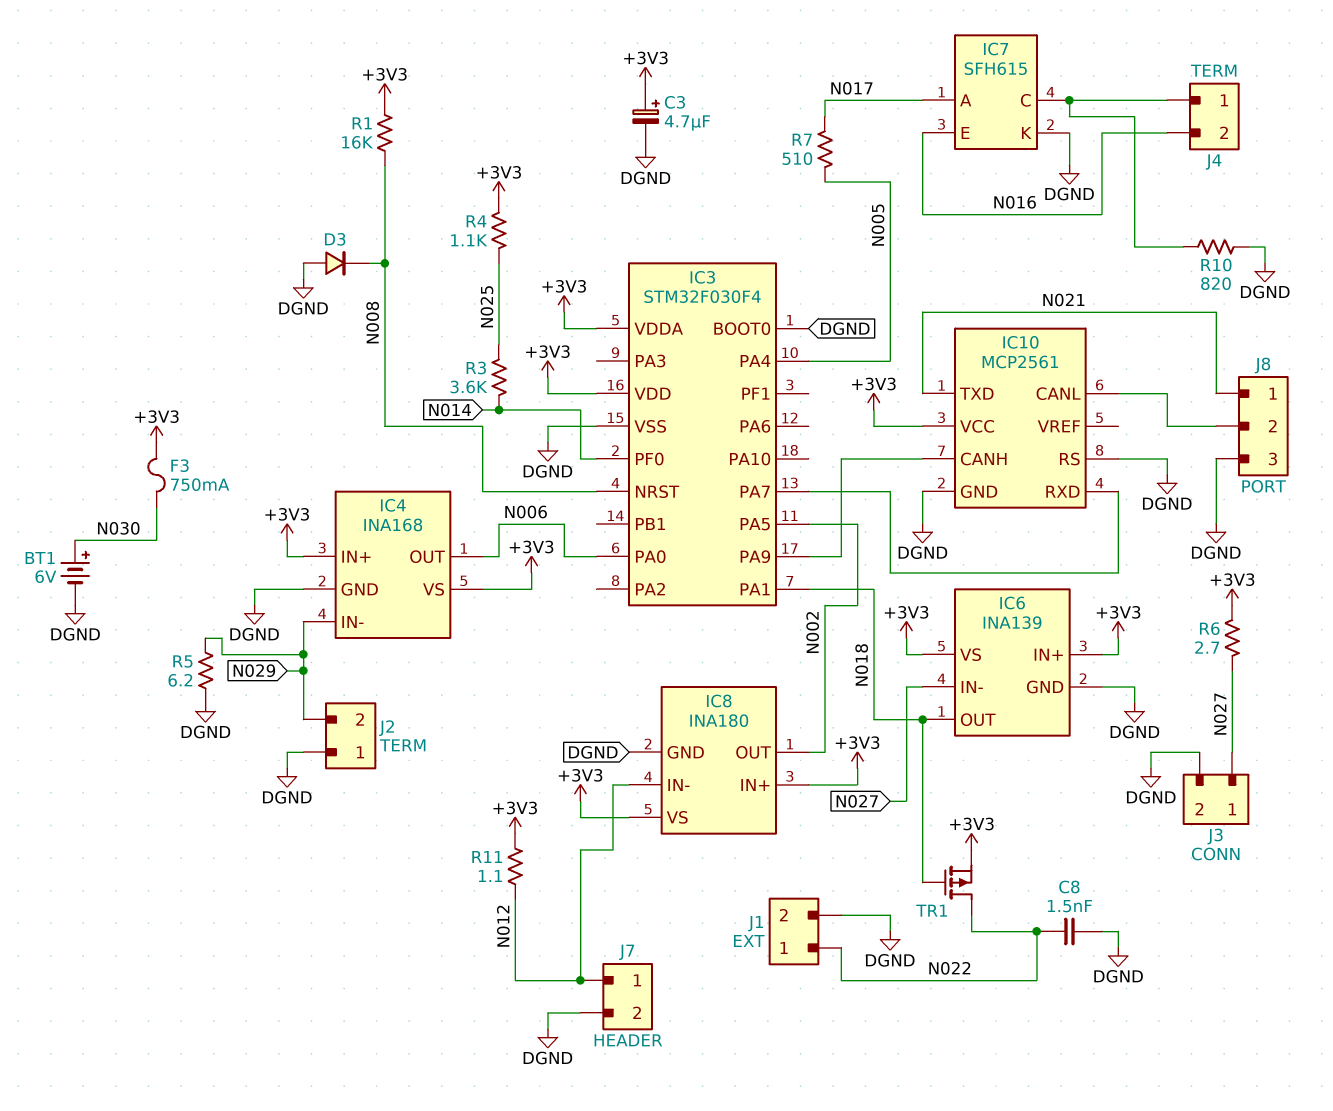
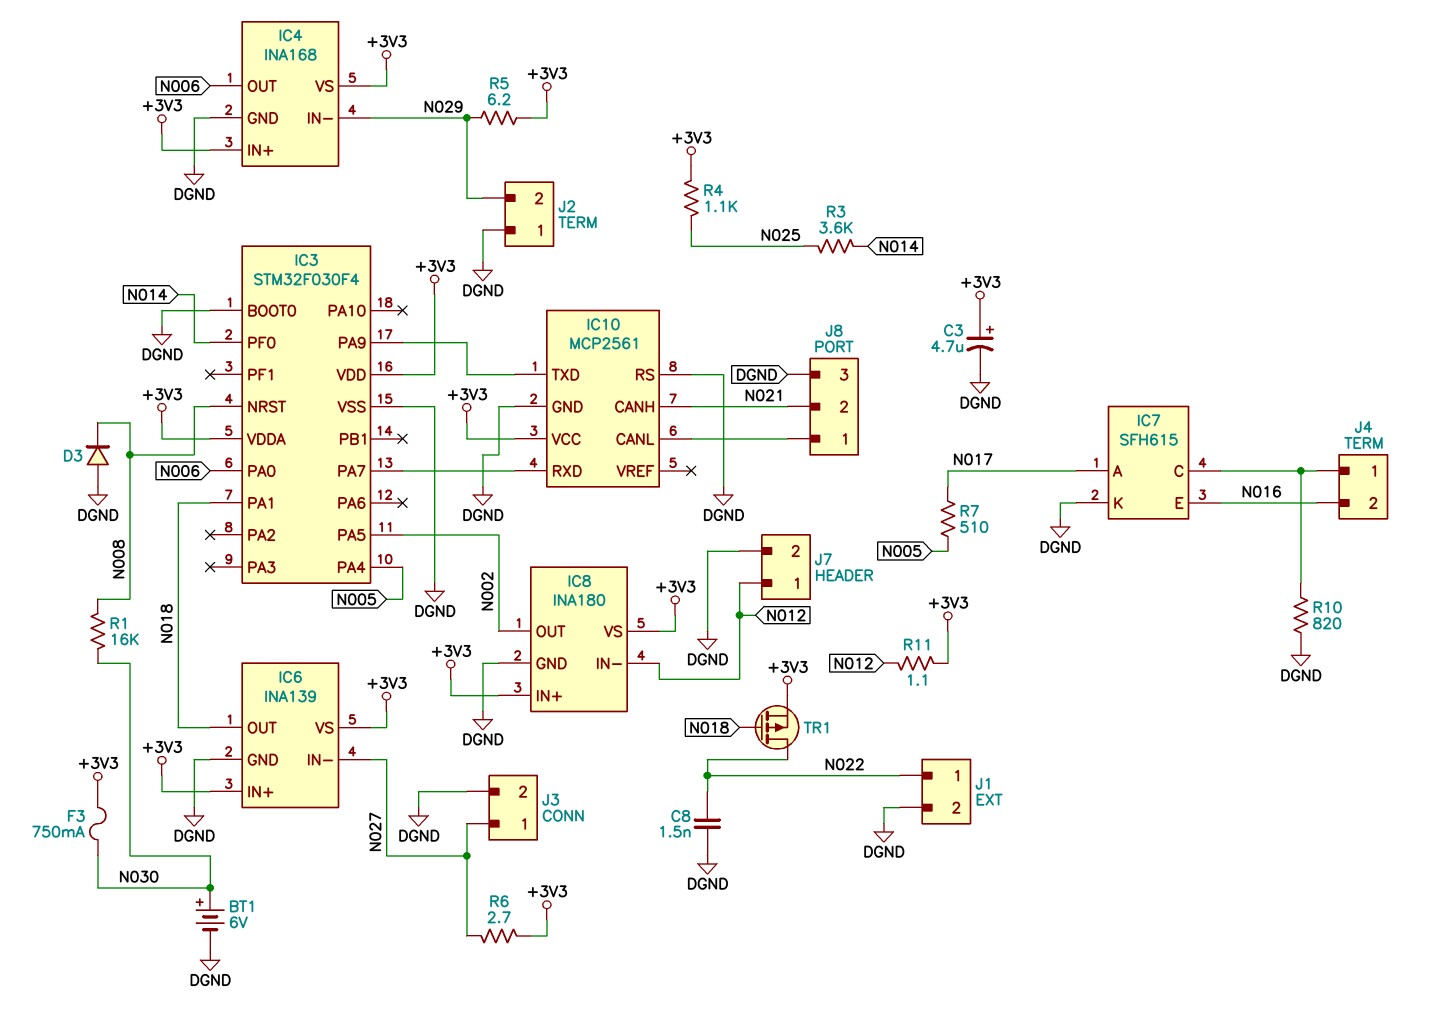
IC10 pin CANH: IC3/PA9 -> N021
IC10 pin TXD: N021 -> IC3/PA9
J8 pin 1: N021 -> IC10/CANL
J8 pin 2: IC10/CANL -> N021
R1: 16k (+3V3, N008) -> 16k (N008, N030)
R5: 6.2 (DGND, N029) -> 6.2 (+3V3, N029)

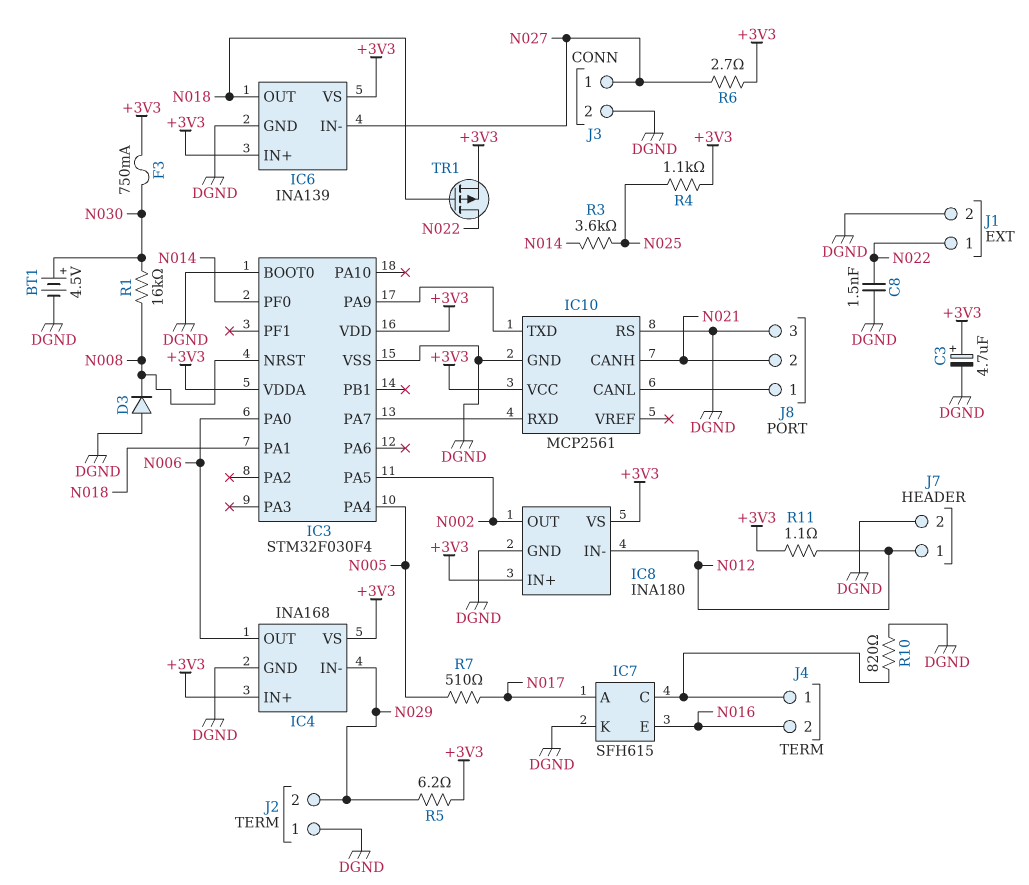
BT1: 6V (plus N030, minus DGND) -> 4.5V (plus N030, minus DGND)

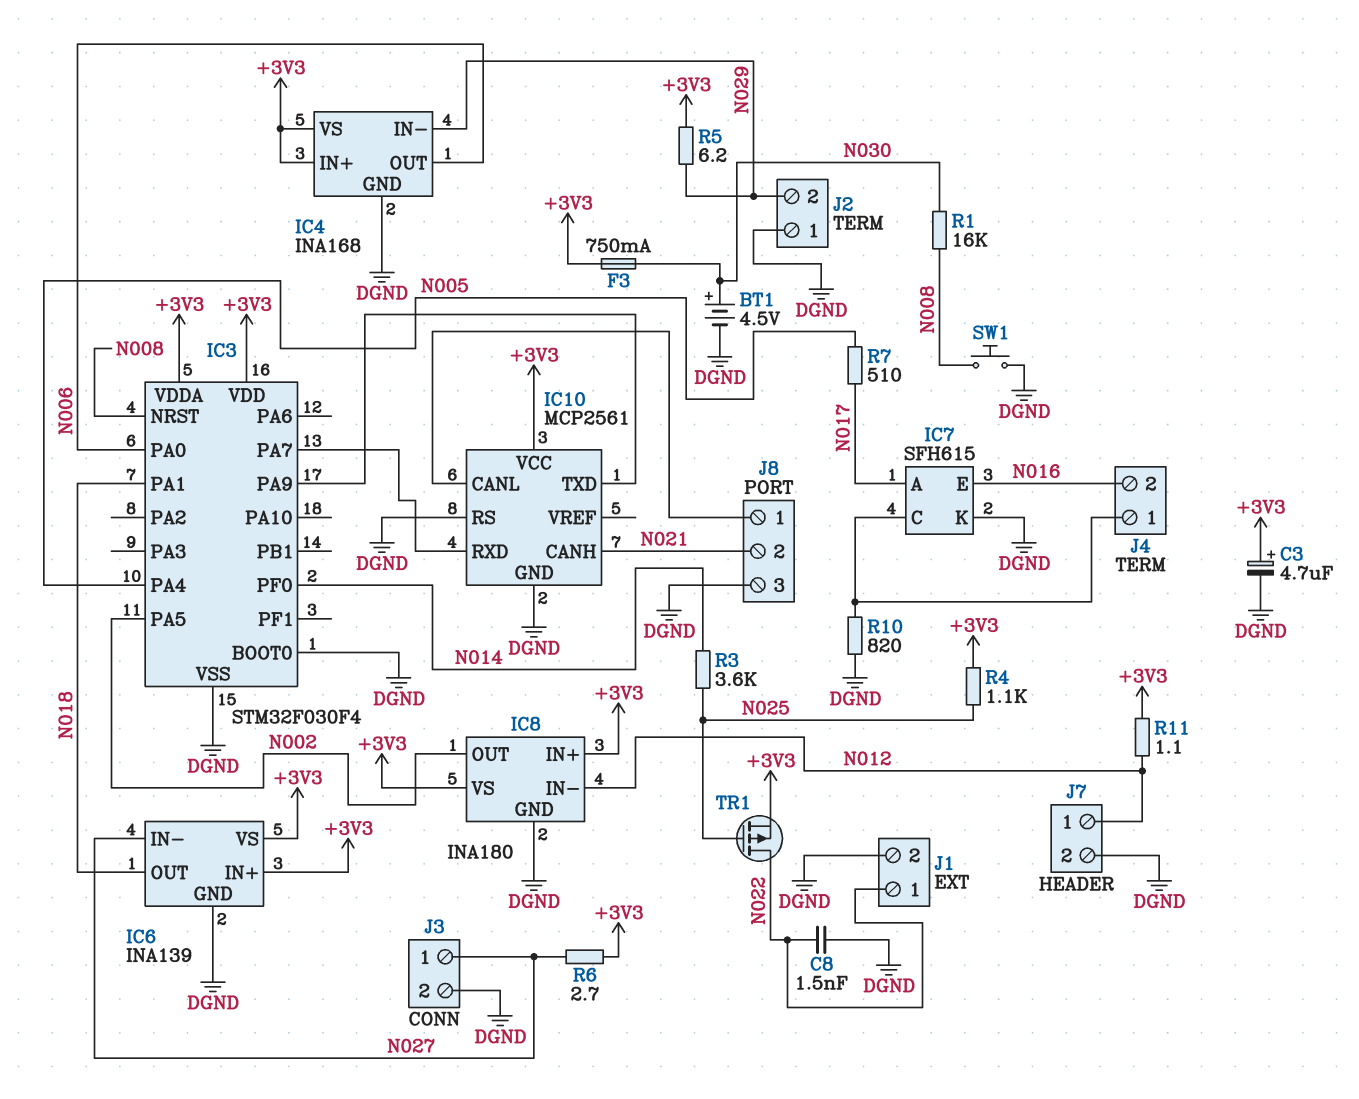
D3: diode (A DGND, K N008) -> none
SW1: none -> button (DGND, N008)
TR1: PMOS (G N018, D N022, S +3V3) -> PMOS (G N025, D N022, S +3V3)

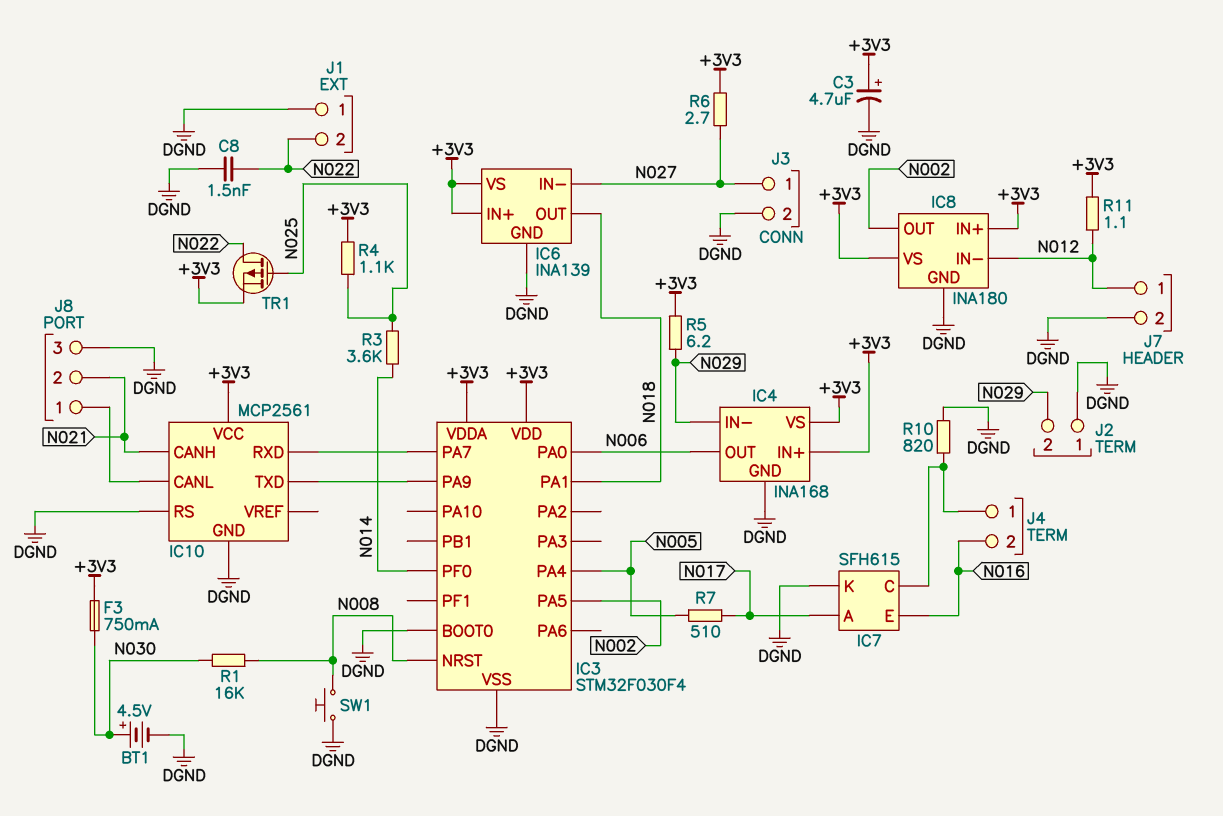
J1 pin 1: N022 -> DGND
J1 pin 2: DGND -> N022

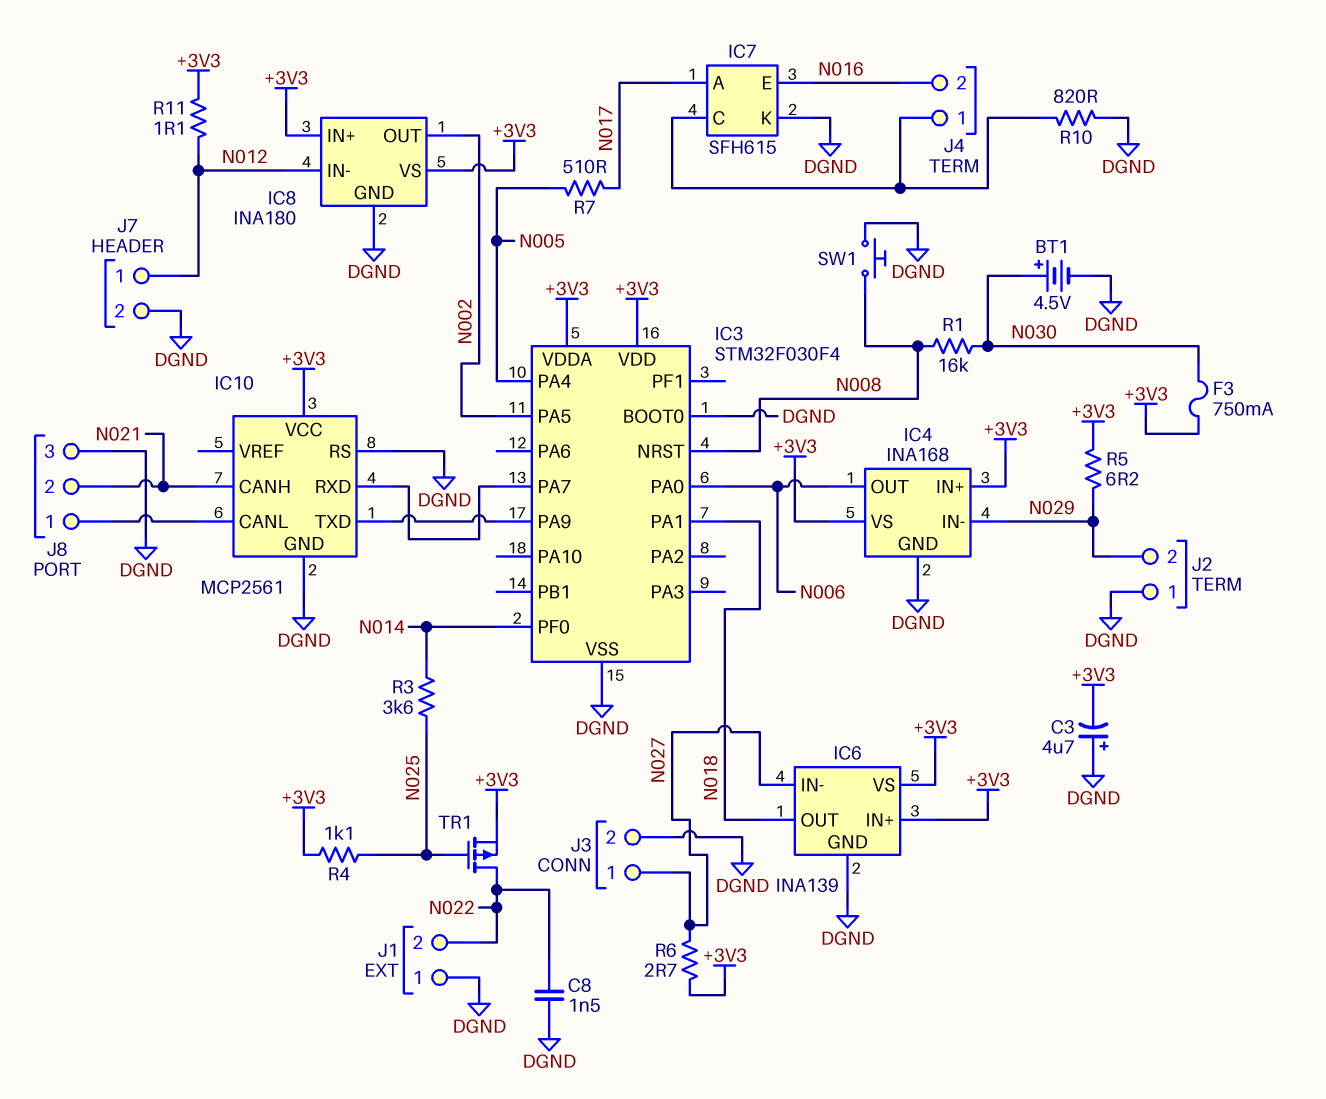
C3: 4.7uF (plus +3V3, minus DGND) -> 4.7uF (plus DGND, minus +3V3)

